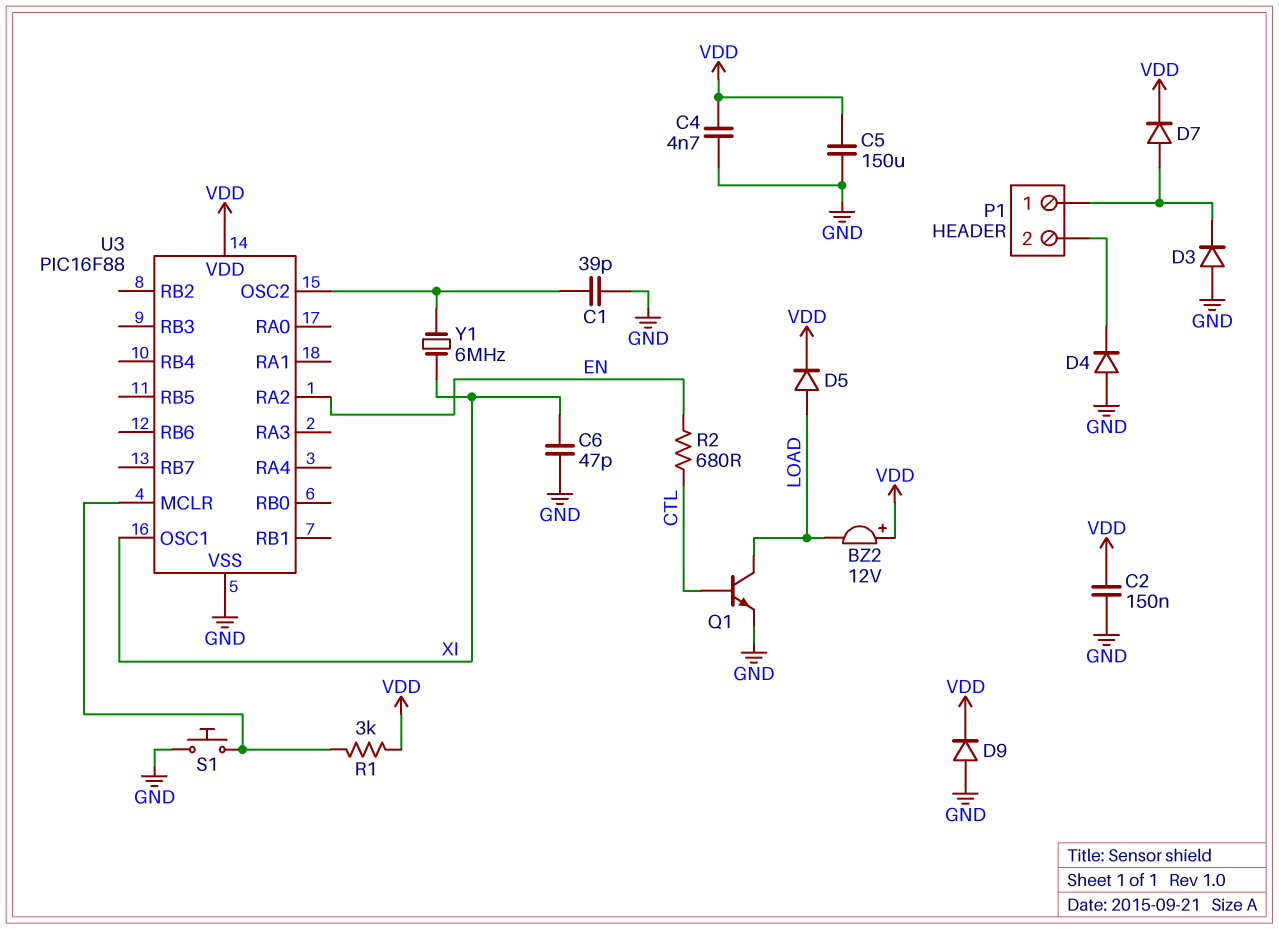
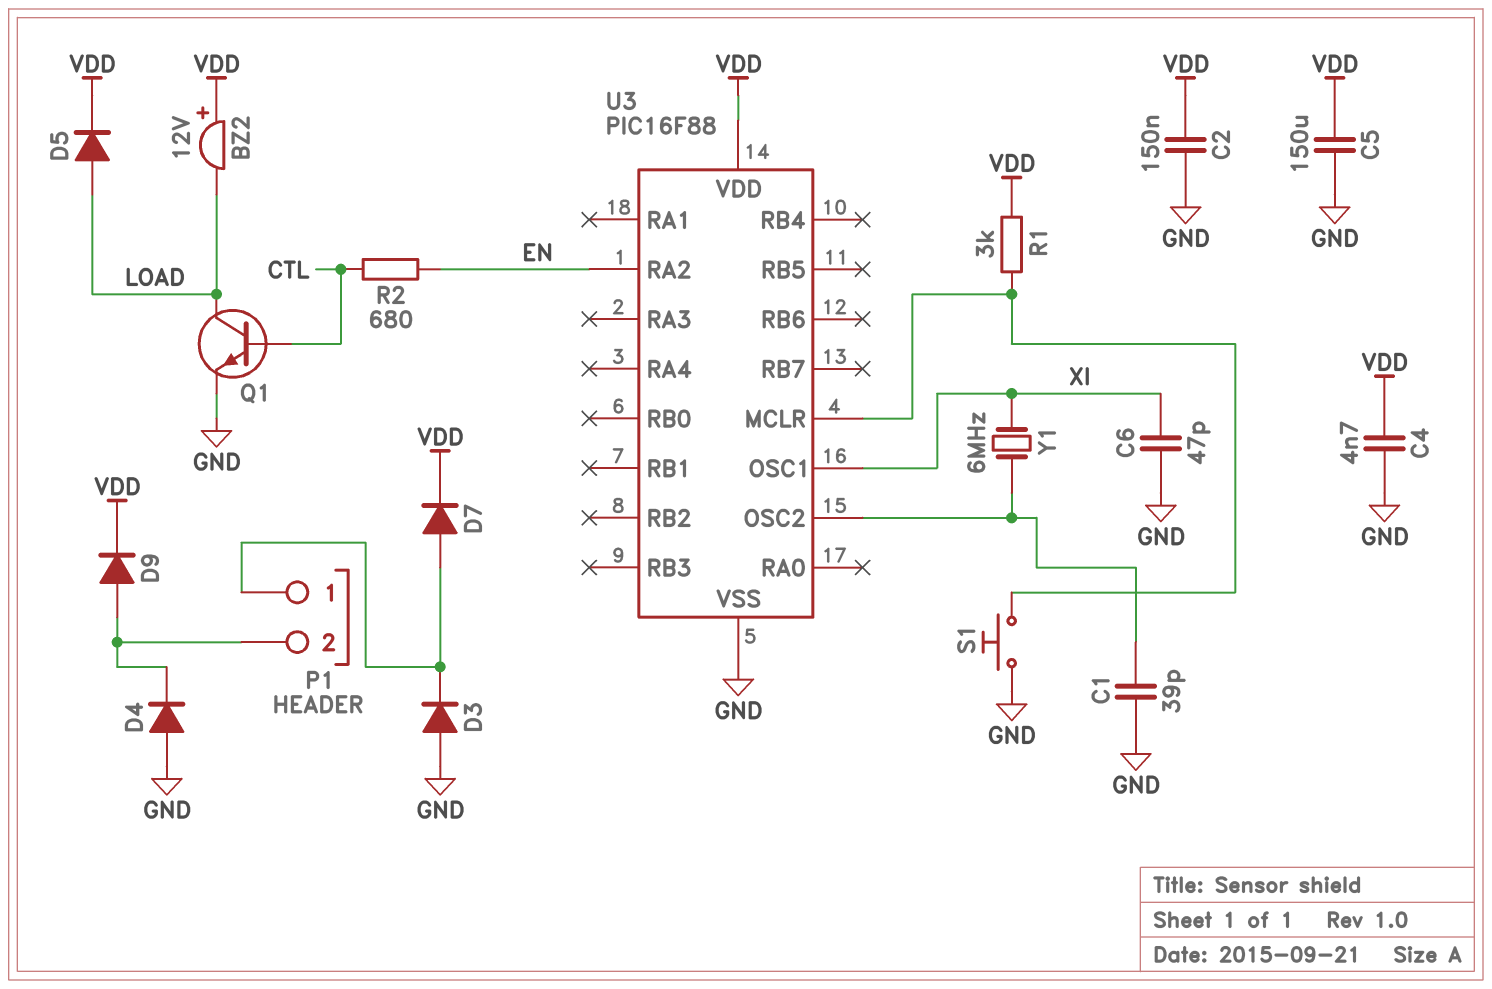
D9: diode (A GND, K VDD) -> diode (A P1/2, K VDD)

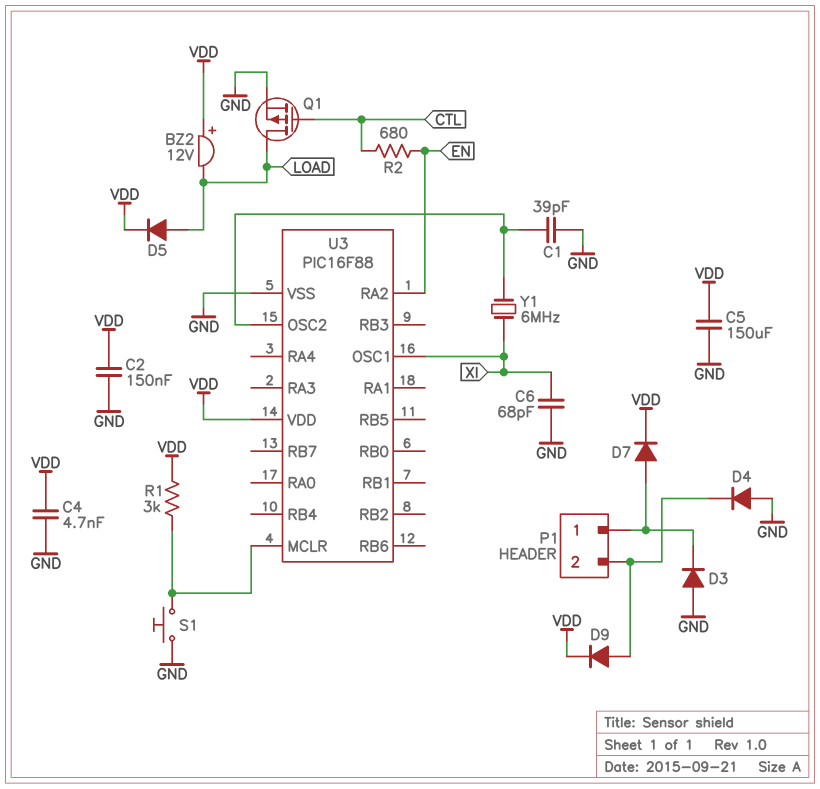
C6: 47pF (GND, XI) -> 68pF (GND, XI)
Q1: NPN (B CTL, C LOAD, E GND) -> PMOS (G CTL, D LOAD, S GND)

